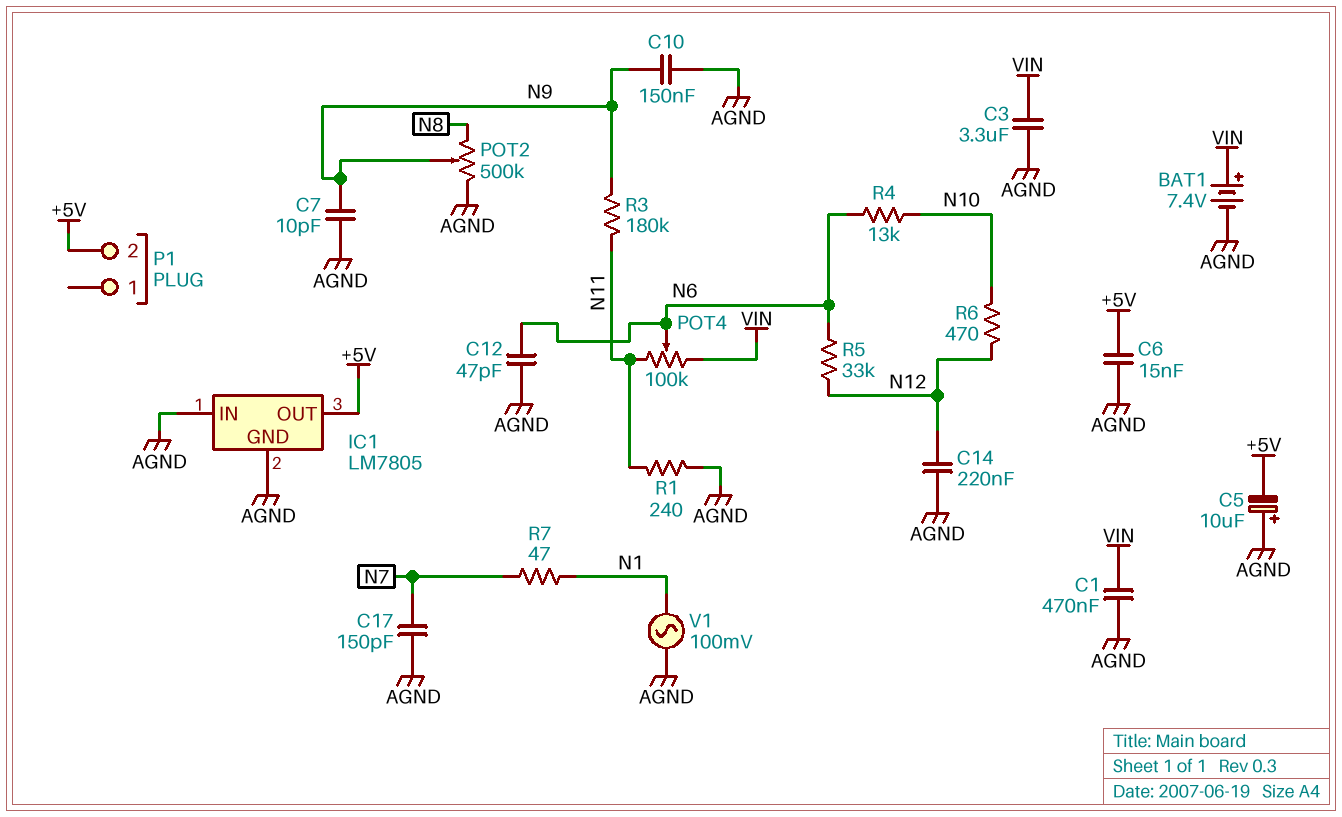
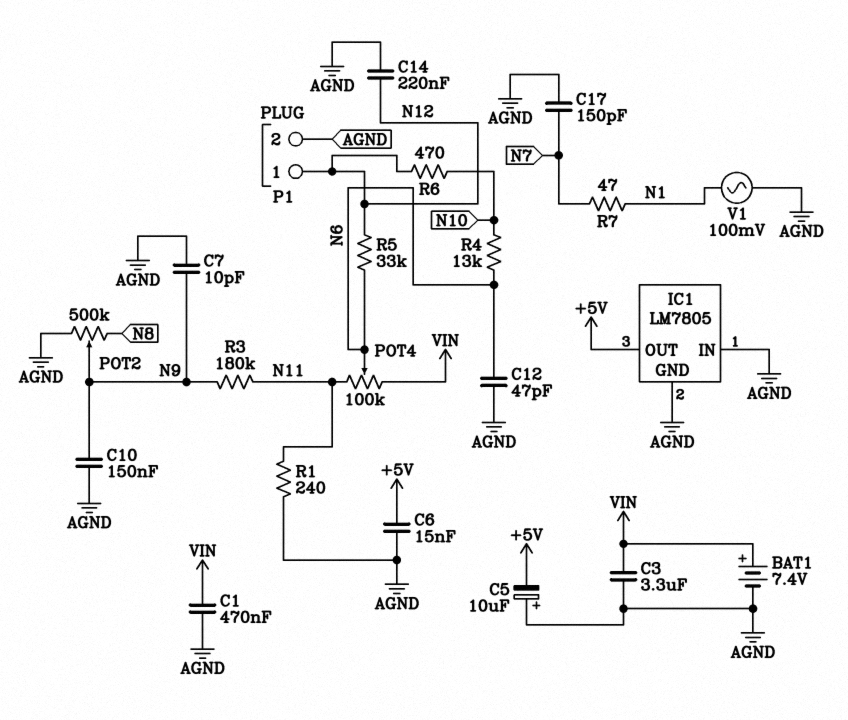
P1 pin 1: none -> N12
P1 pin 2: +5V -> AGND

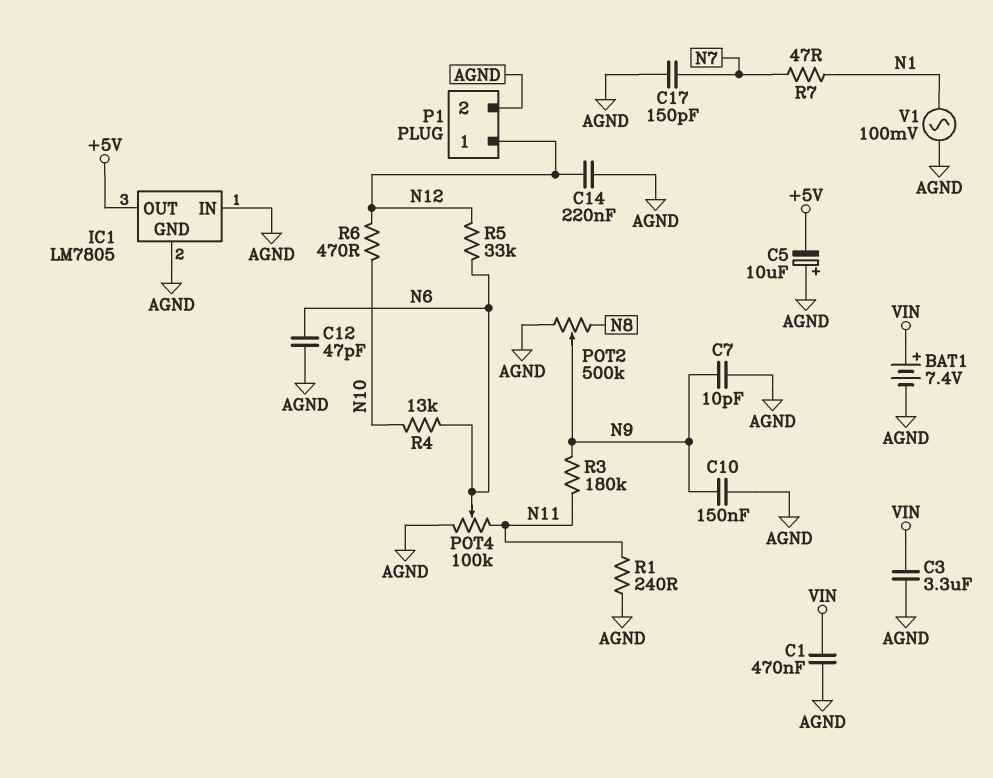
C6: 15nF (+5V, AGND) -> none
POT4: 100k (N11, VIN, wiper N6) -> 100k (AGND, N11, wiper N6)

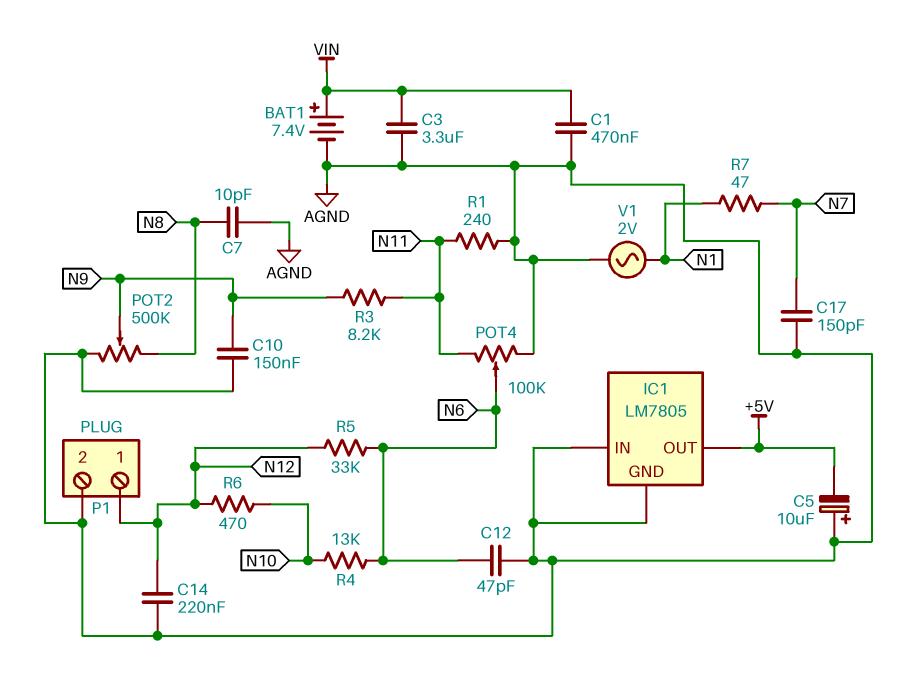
C7: 10pF (AGND, N9) -> 10pF (AGND, N8)
R3: 180k (N9, N11) -> 8.2k (N9, N11)
V1: AC 100mV (AGND, N1) -> AC 2V (AGND, N1)

